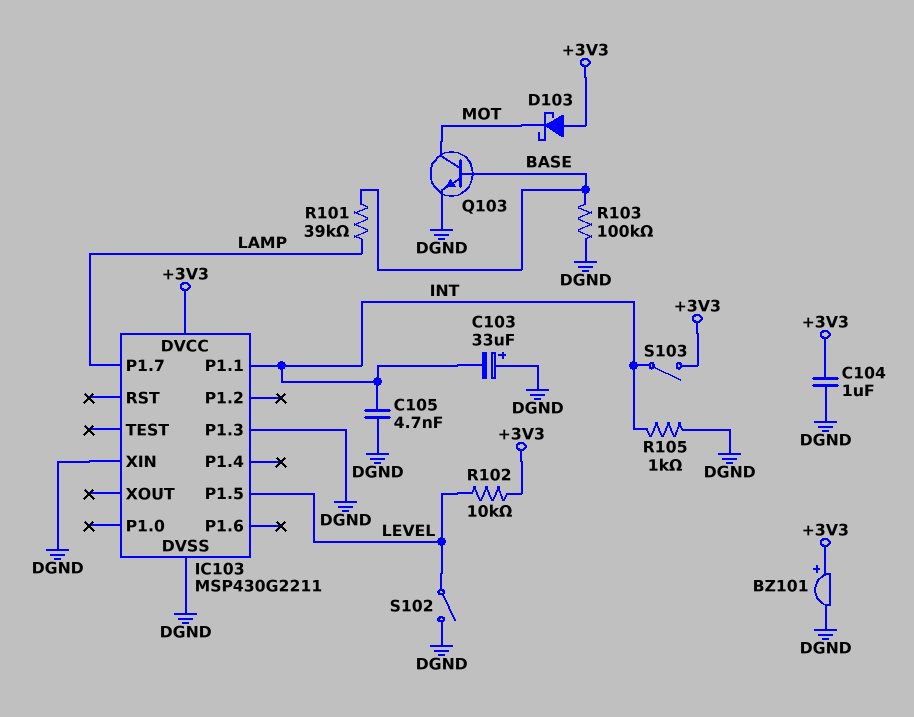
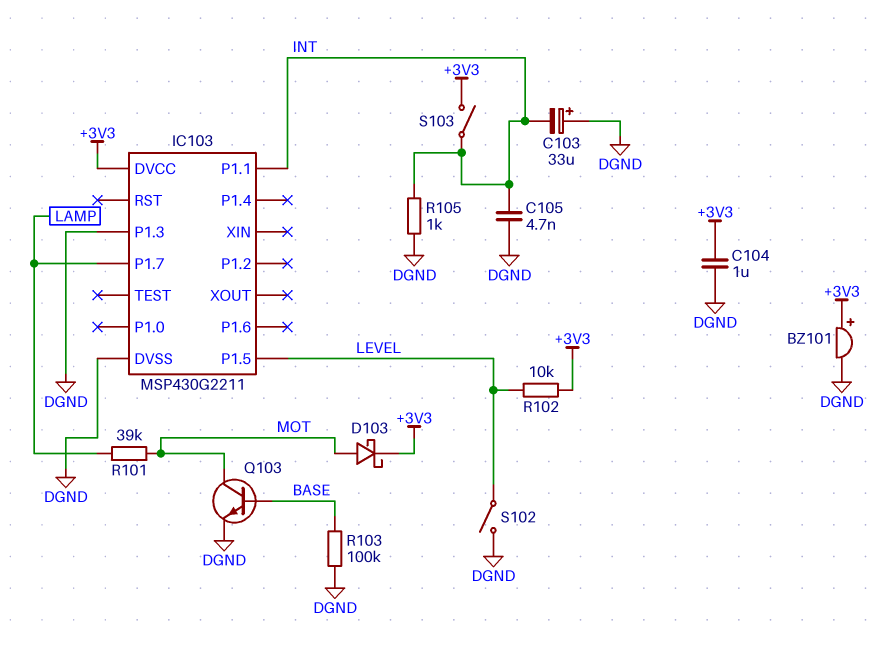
D103: schottky (A +3V3, K MOT) -> schottky (A MOT, K +3V3)
IC103 pin XIN: DGND -> none
R101: 39k (BASE, LAMP) -> 39k (LAMP, MOT)

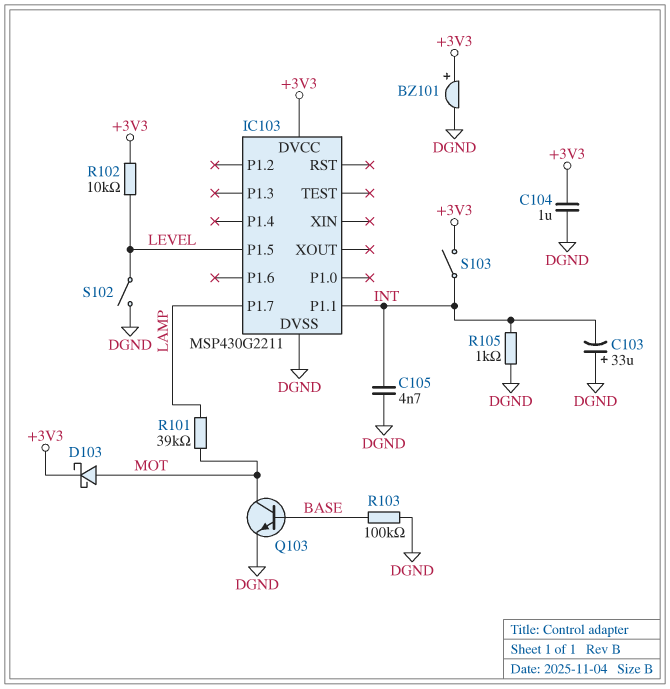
IC103 pin P1.3: DGND -> none

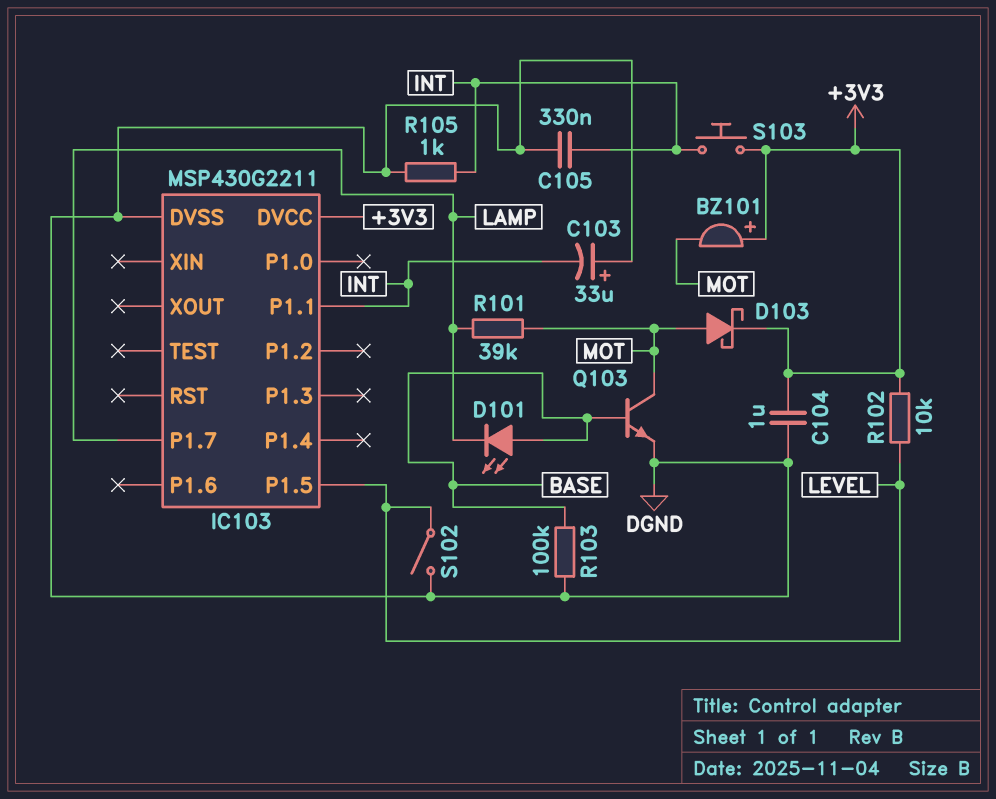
BZ101: buzzer (plus +3V3, minus DGND) -> buzzer (plus +3V3, minus MOT)
C105: 4.7nF (DGND, INT) -> 330nF (DGND, INT)
D101: none -> LED (A BASE, K LAMP)
S103: switch (+3V3, INT) -> button (+3V3, INT)

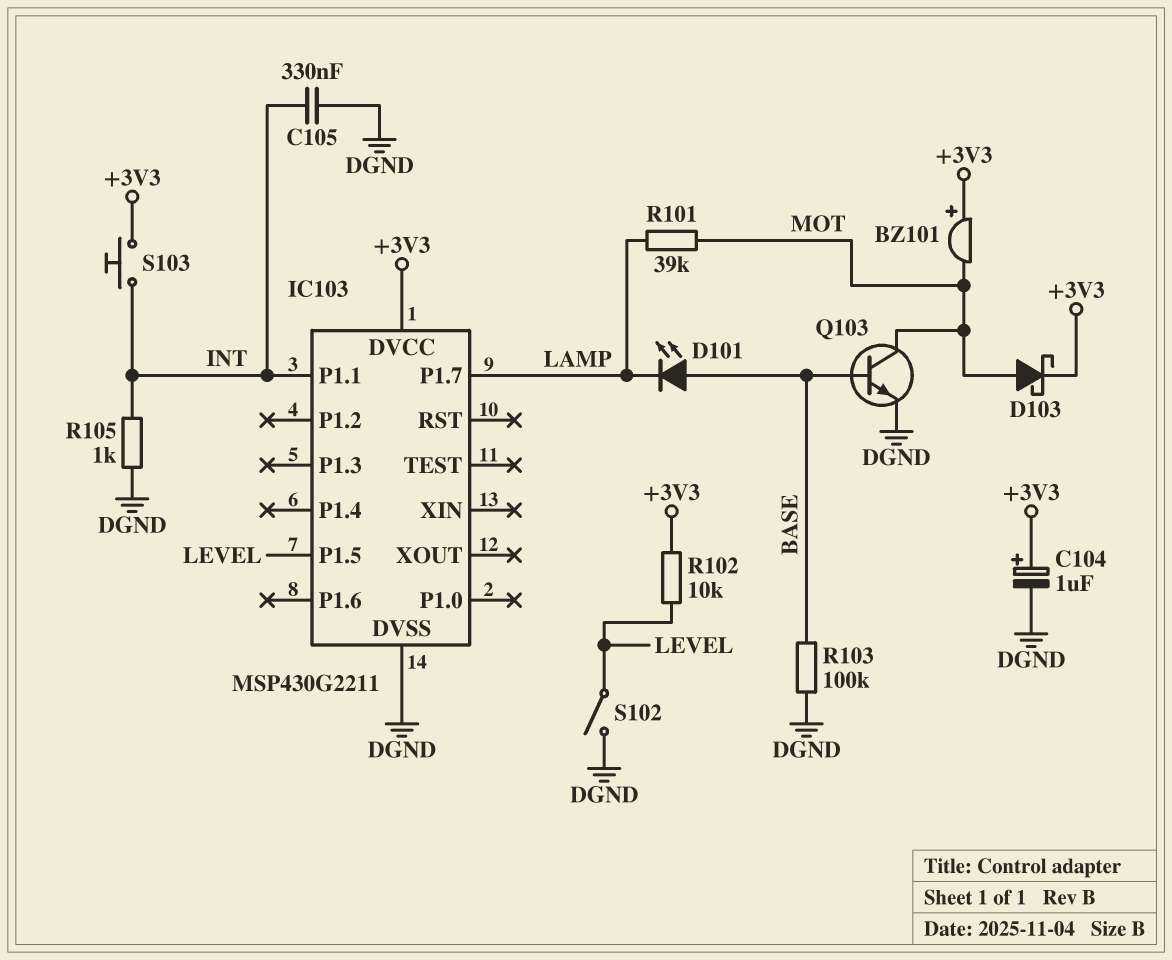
C103: 33uF (plus DGND, minus INT) -> none
C104: 1uF (+3V3, DGND) -> 1uF (plus +3V3, minus DGND)

